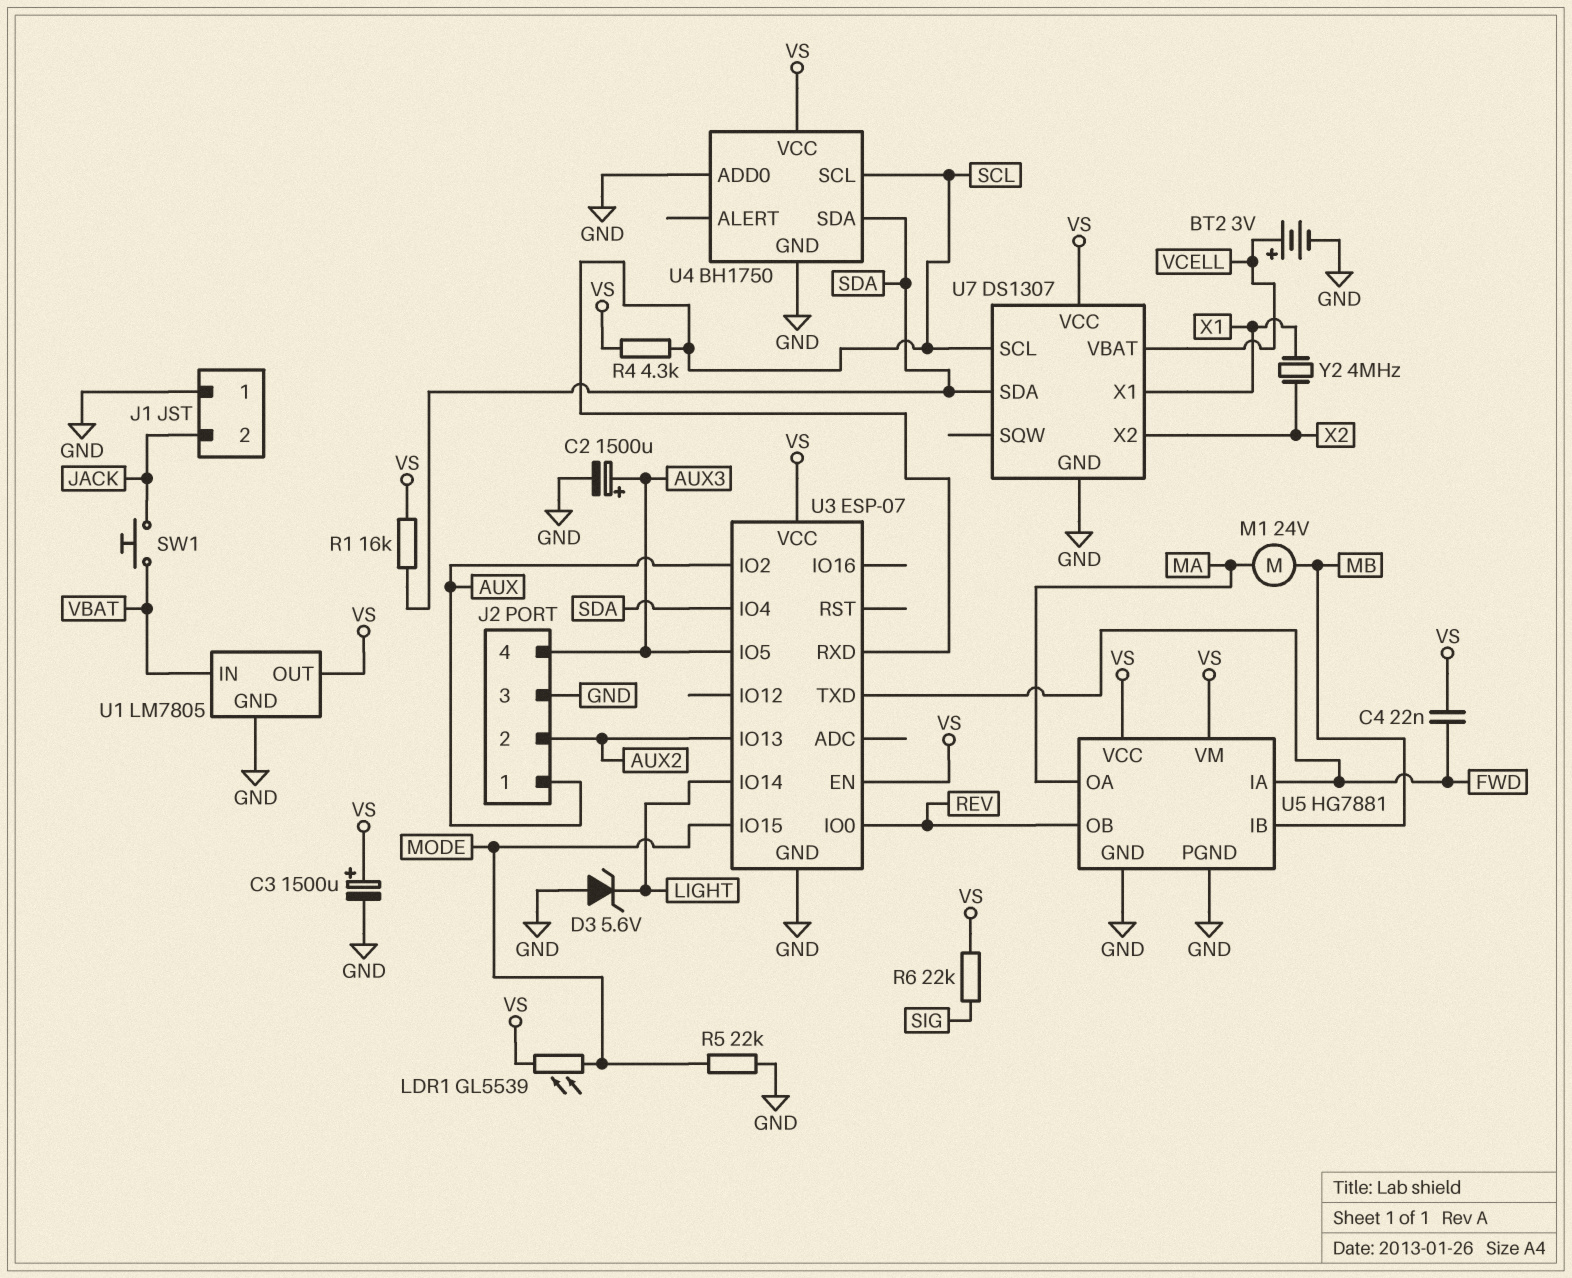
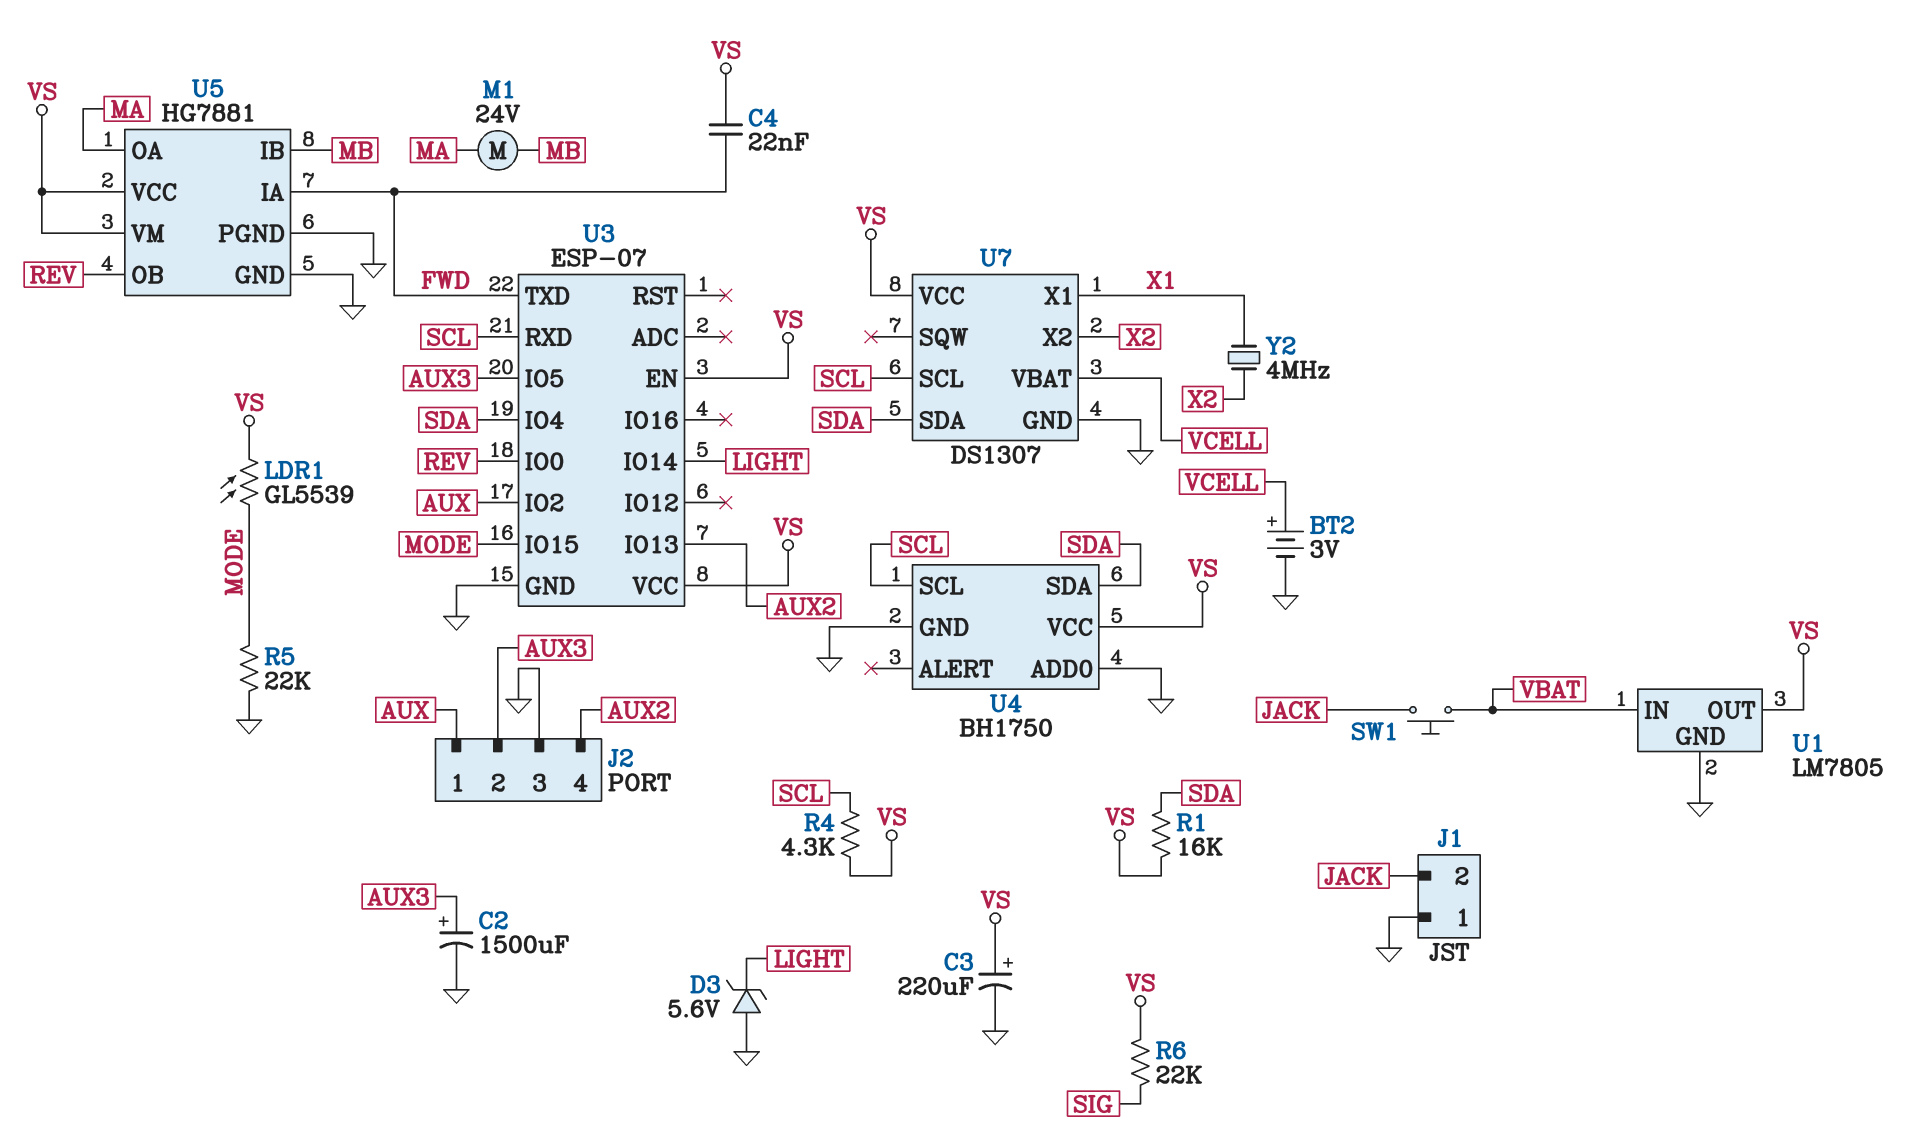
C3: 1500uF (plus VS, minus GND) -> 220uF (plus VS, minus GND)
J2 pin 2: AUX2 -> AUX3
J2 pin 4: AUX3 -> AUX2

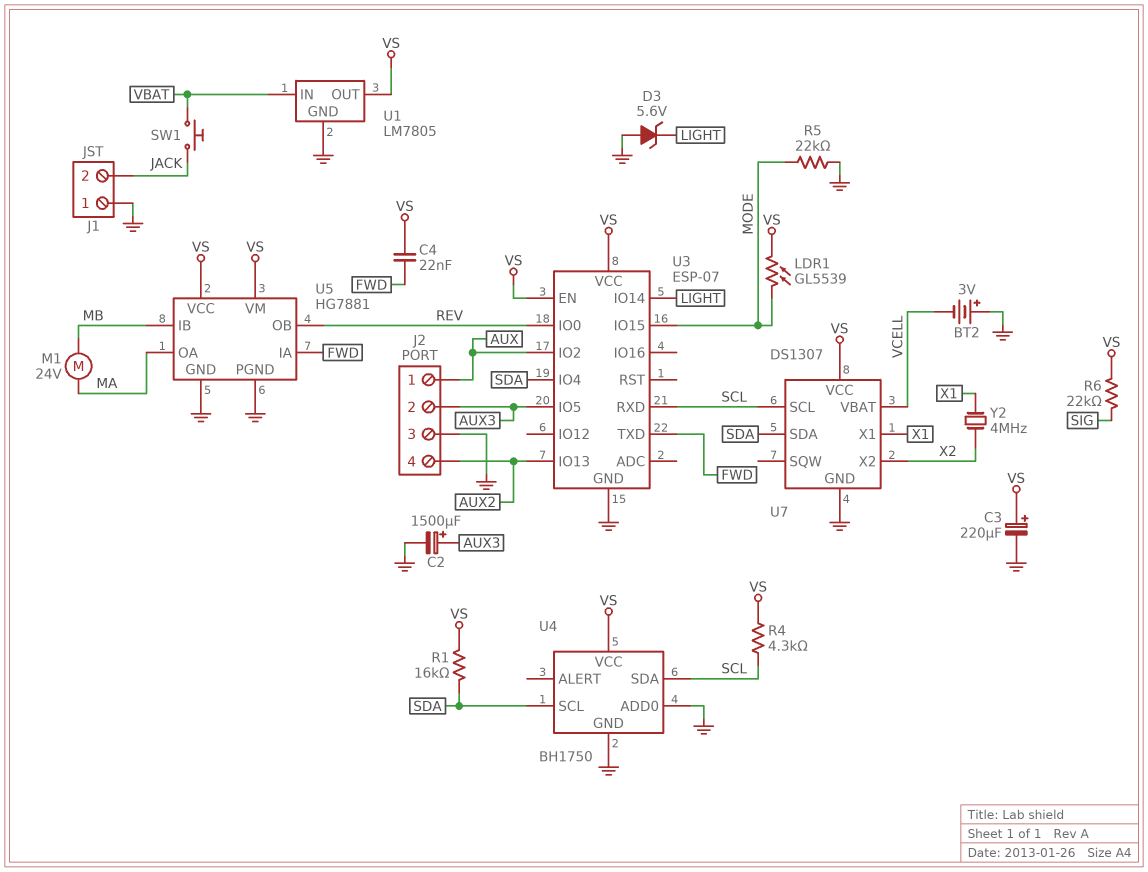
BT2: 3V (plus VCELL, minus GND) -> 3V (plus GND, minus VCELL)
U4 pin SCL: SCL -> SDA
U4 pin SDA: SDA -> SCL

